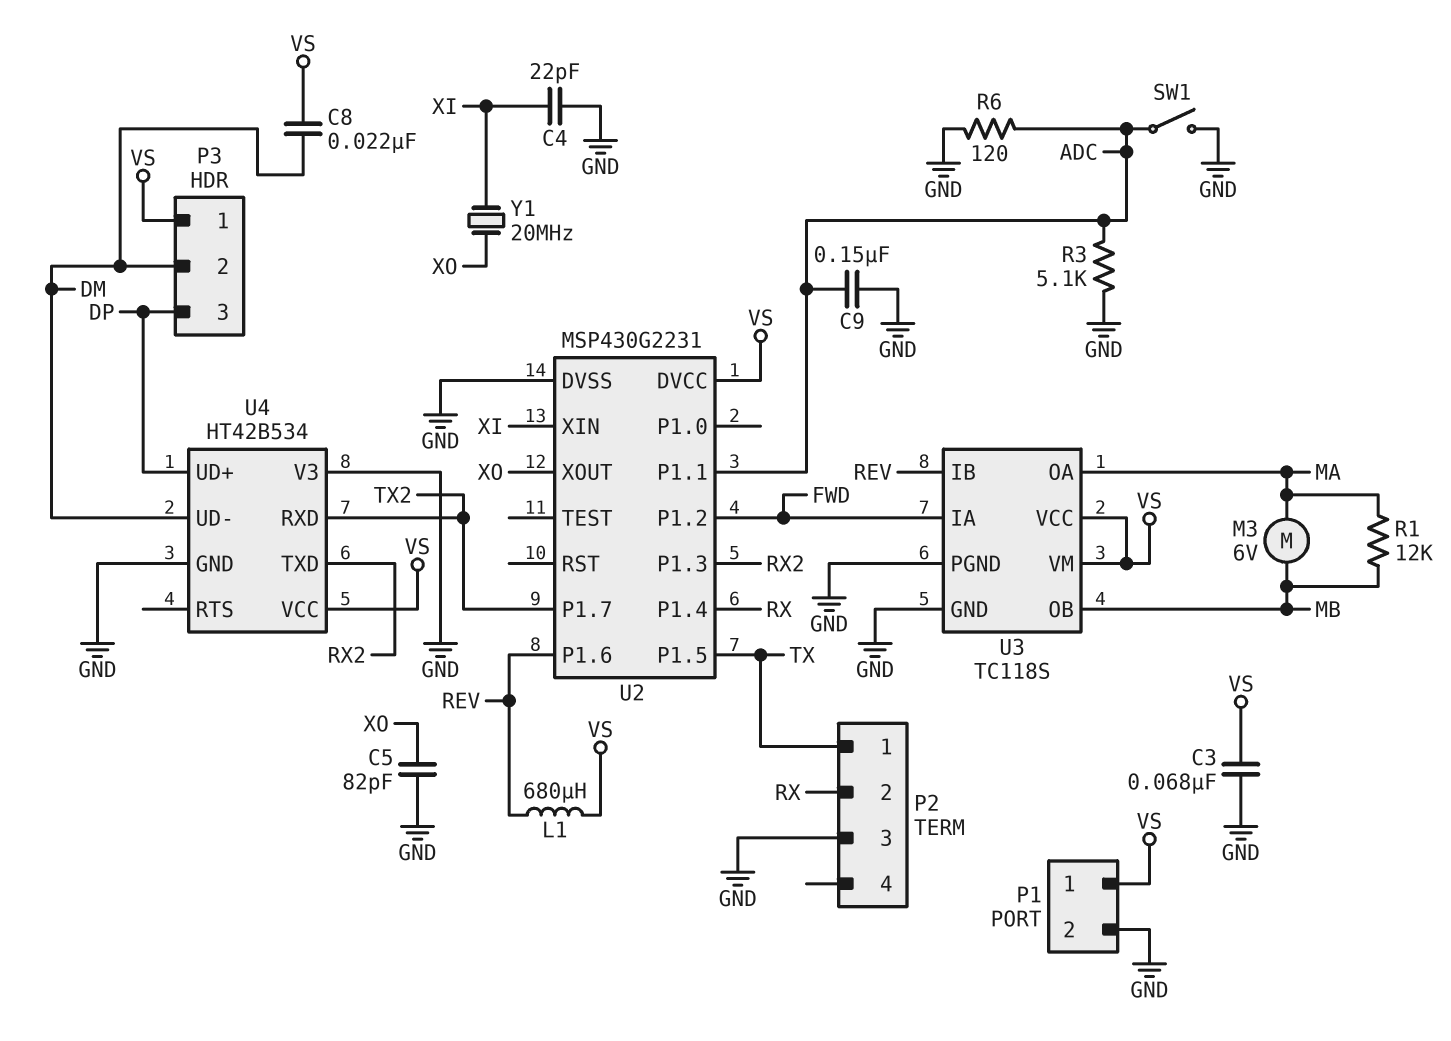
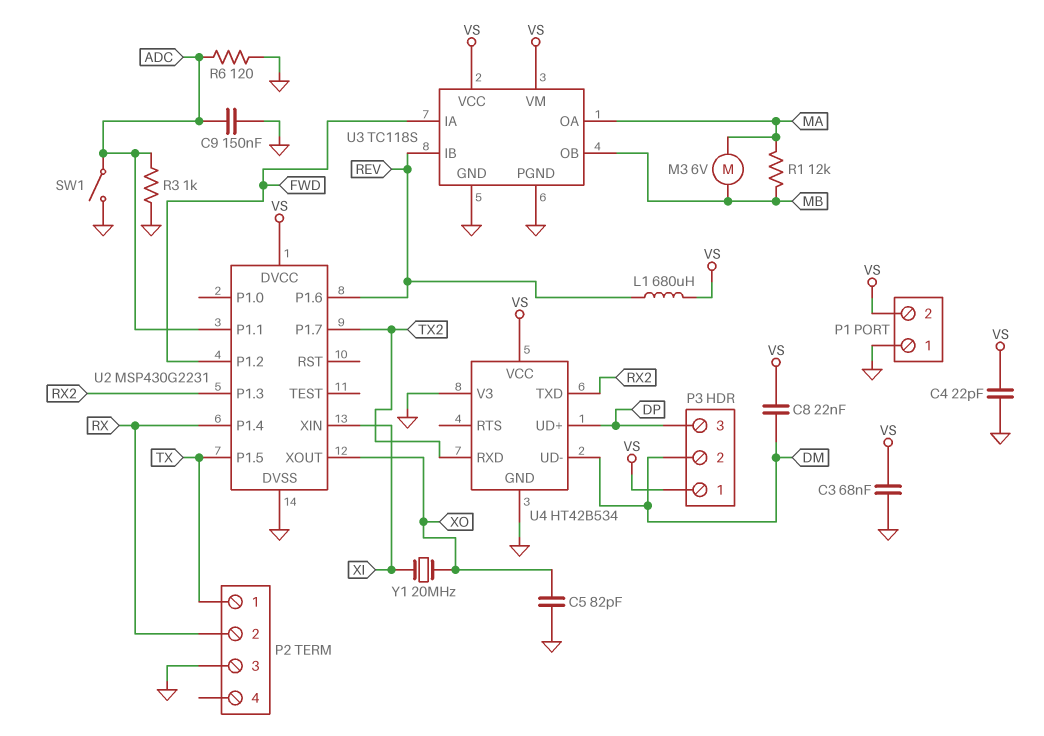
C4: 22pF (GND, XI) -> 22pF (GND, VS)
P1 pin 1: VS -> GND
P1 pin 2: GND -> VS
R3: 5.1k (ADC, GND) -> 1k (ADC, GND)

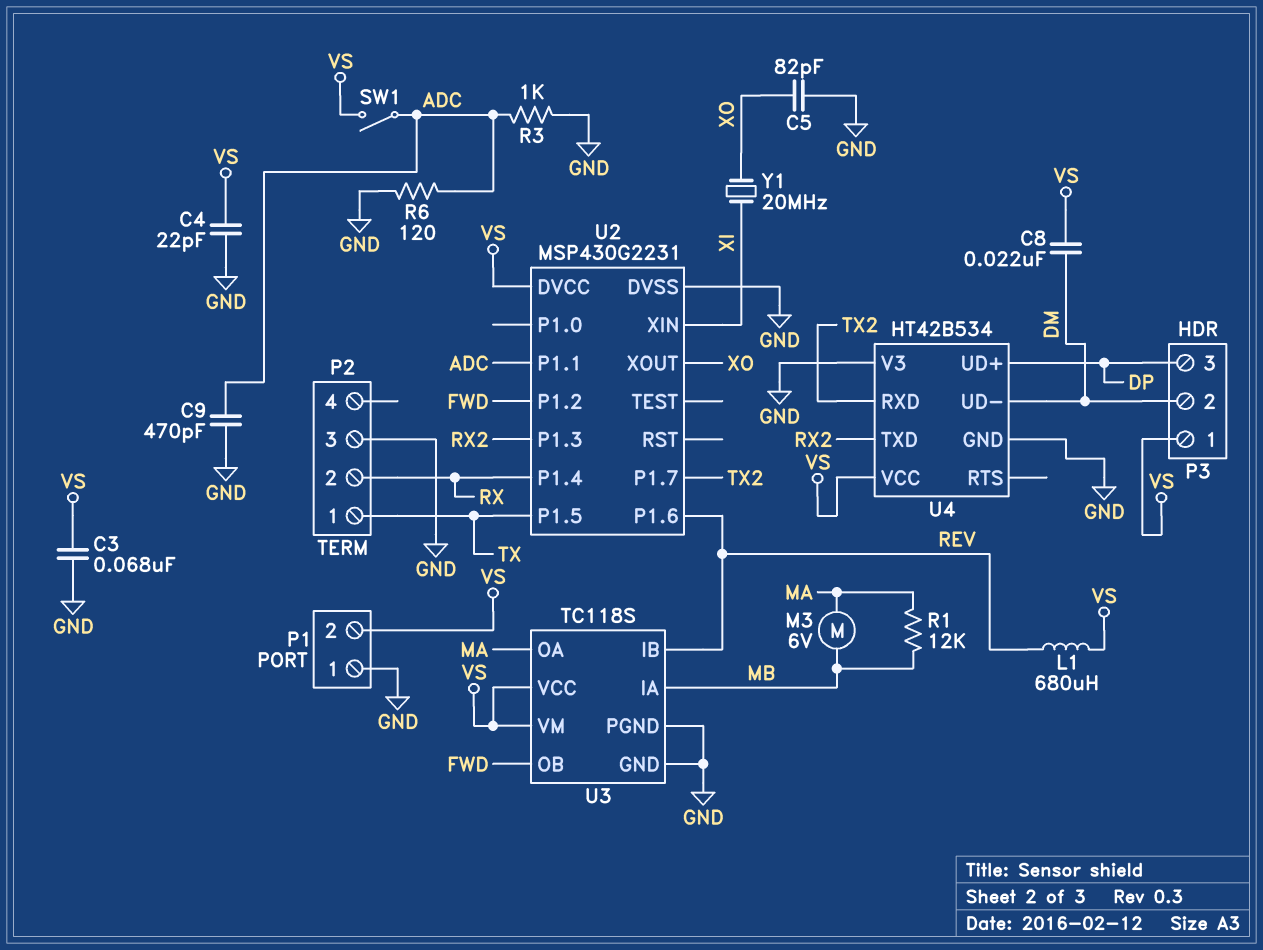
C9: 150nF (ADC, GND) -> 470pF (ADC, GND)
SW1: switch (ADC, GND) -> switch (ADC, VS)
U3 pin IA: FWD -> MB
U3 pin OB: MB -> FWD

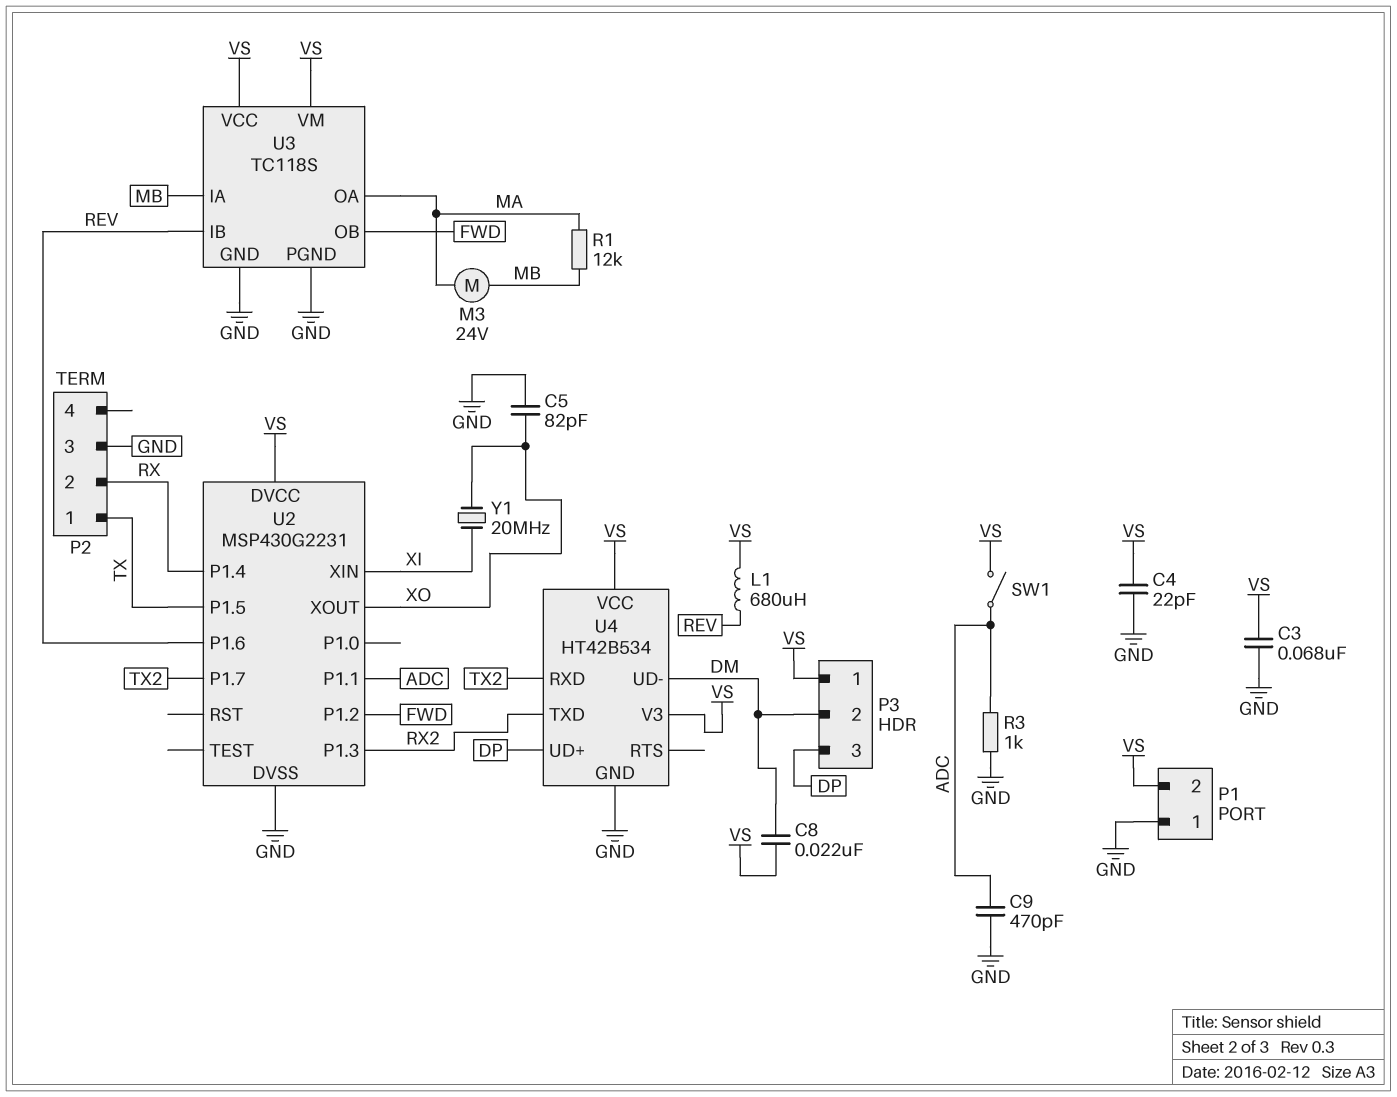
M3: motor 6V (MA, MB) -> motor 24V (MA, MB)
R6: 120 (ADC, GND) -> none
U4 pin V3: GND -> VS

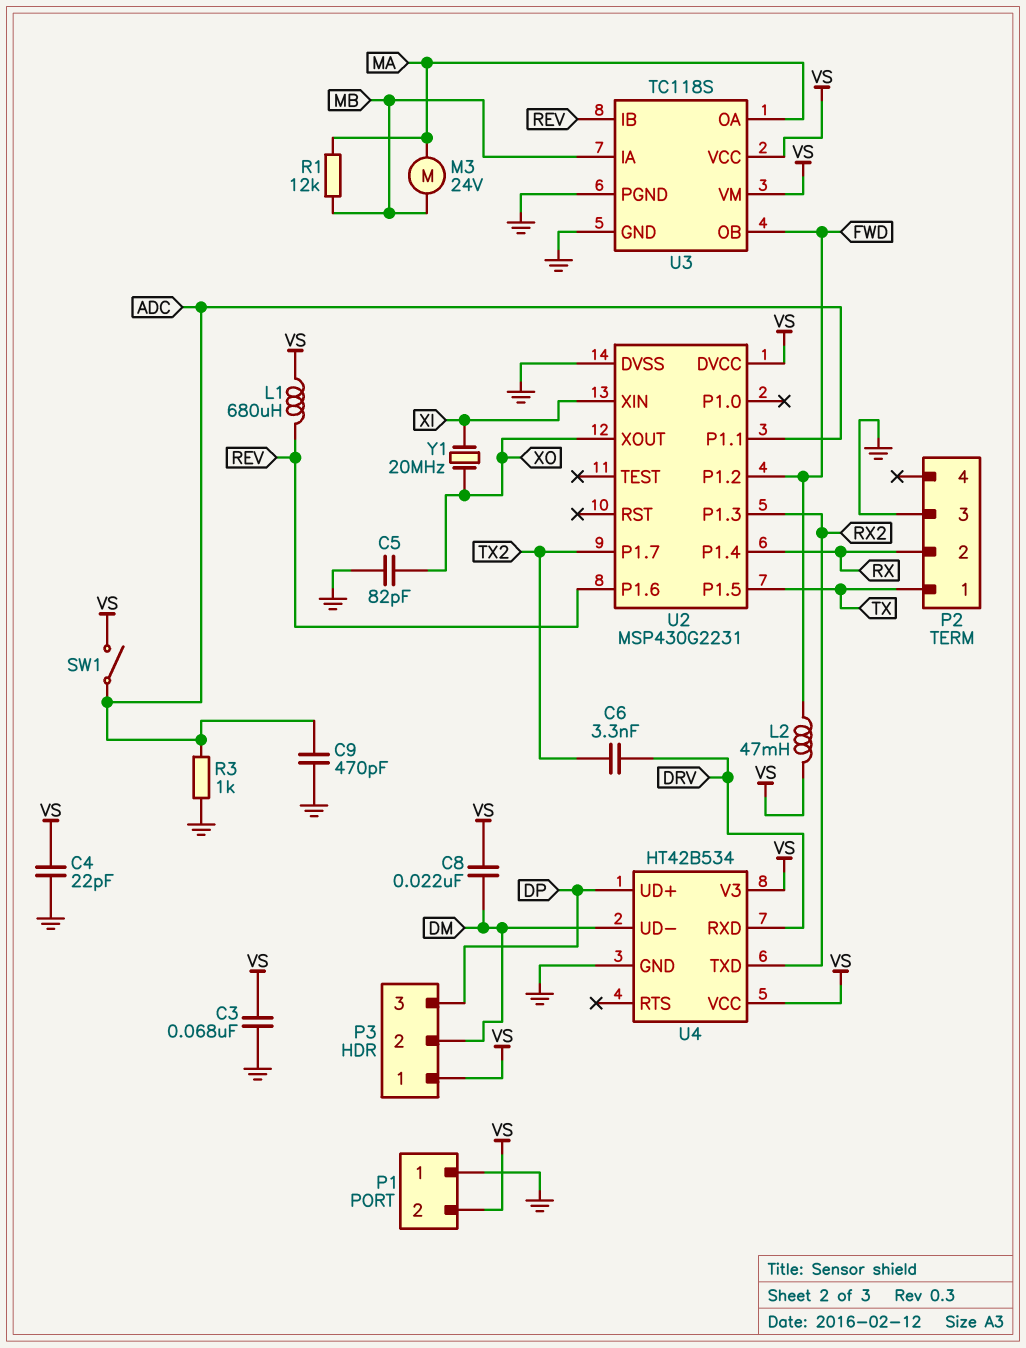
C6: none -> 3.3nF (DRV, TX2)
L2: none -> 47mH (FWD, VS)
U4 pin RXD: TX2 -> DRV

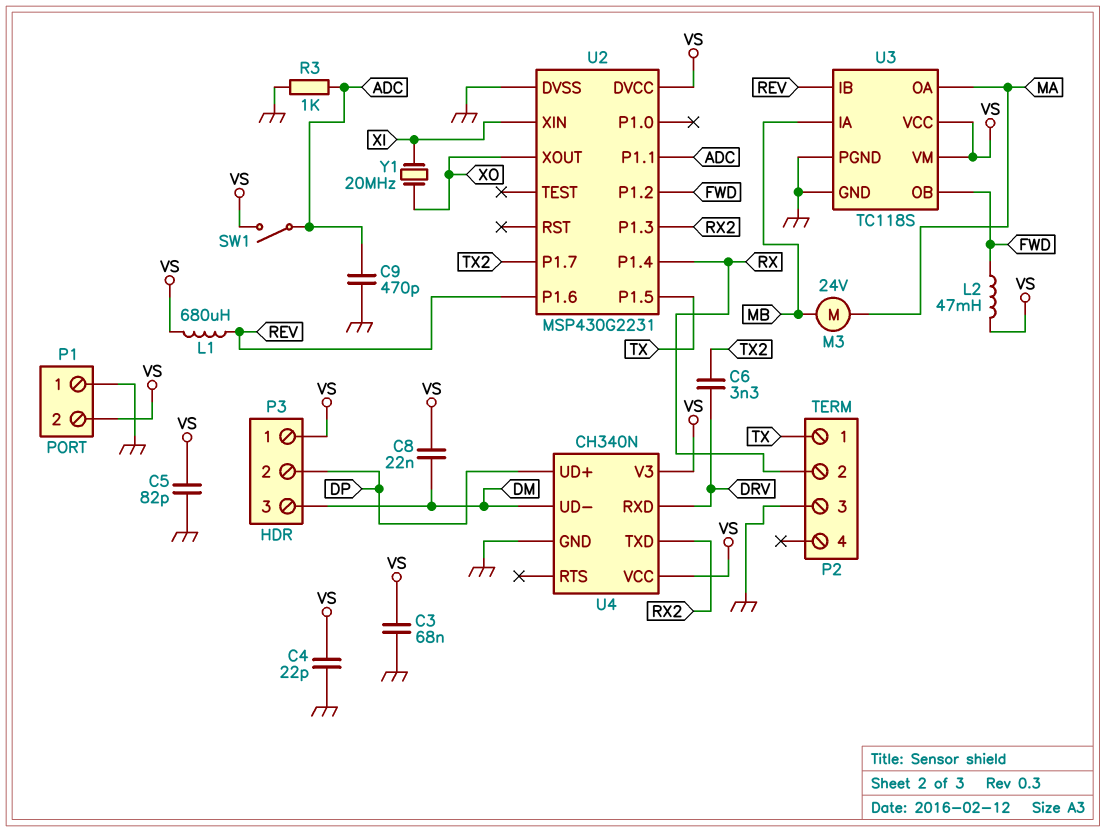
C5: 82pF (GND, XO) -> 82pF (GND, VS)
P3 pin 2: DM -> DP
P3 pin 3: DP -> DM
R1: 12k (MA, MB) -> none
U4: HT42B534 -> CH340N

